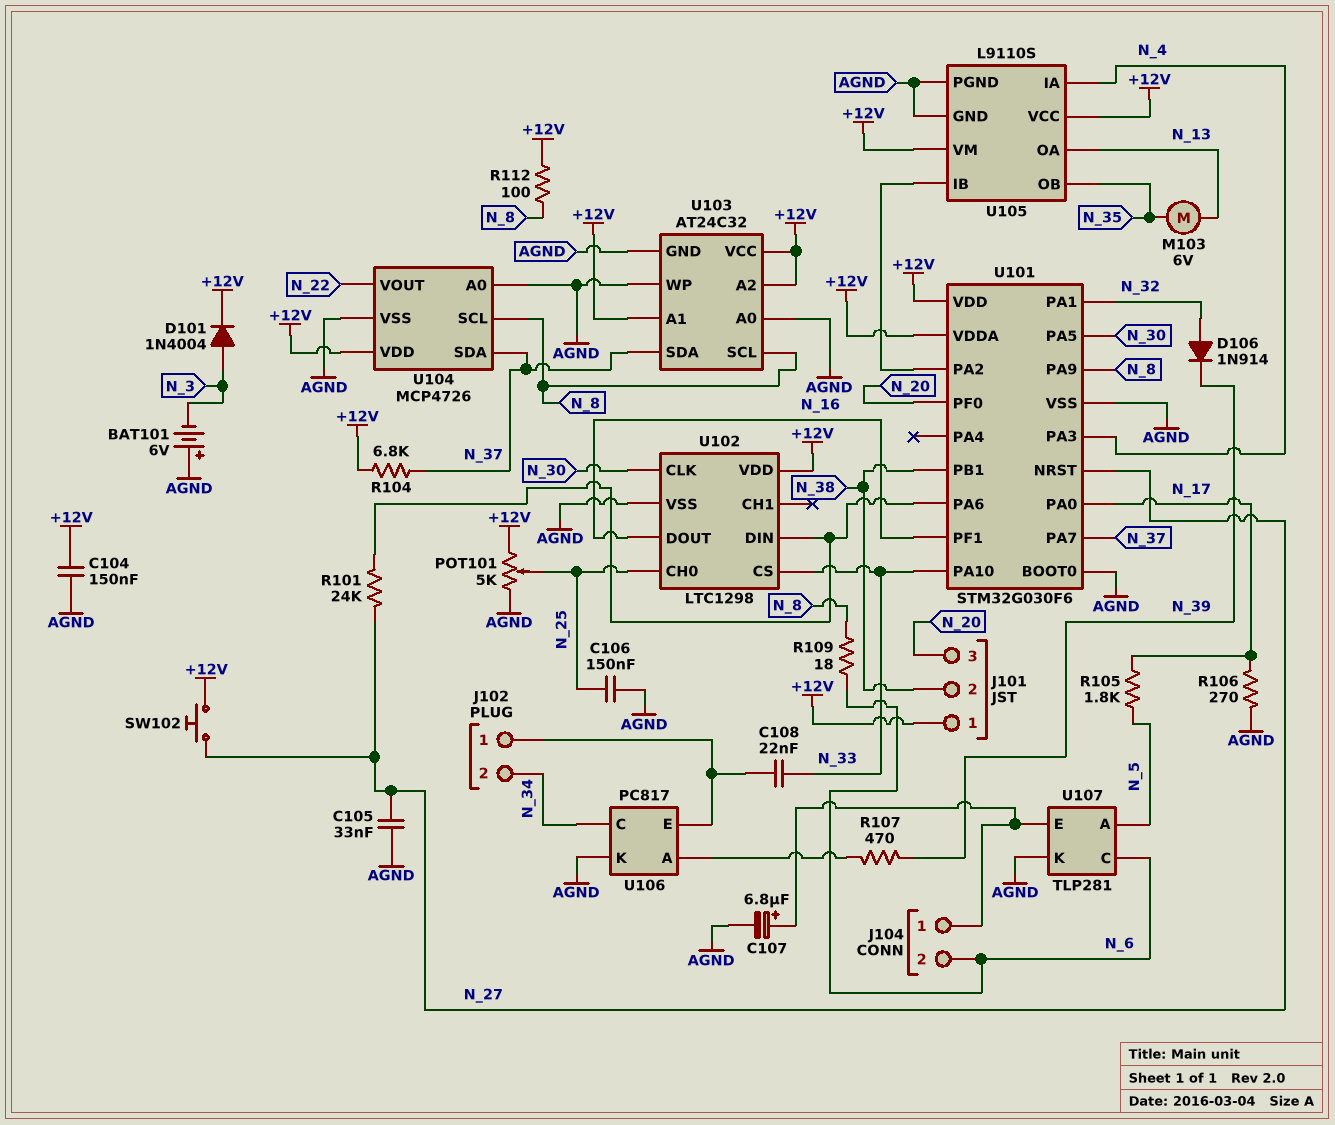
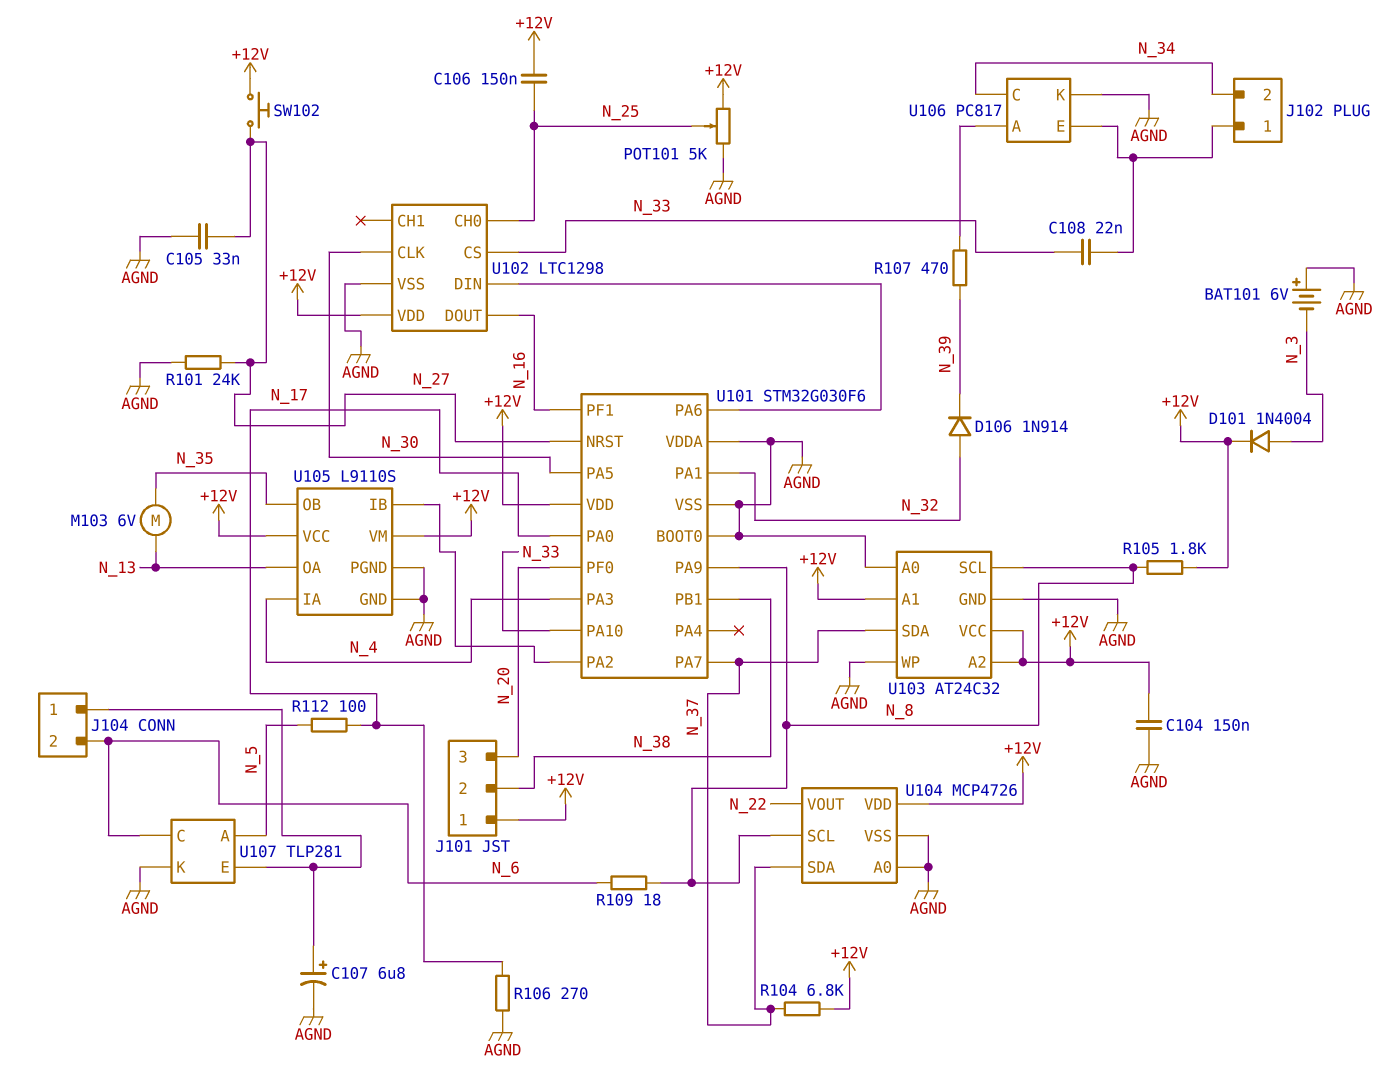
C106: 150nF (AGND, N_25) -> 150nF (+12V, N_25)
R101: 24k (N_27, U101/PA6) -> 24k (AGND, N_27)
R105: 1.8k (N_5, N_17) -> 1.8k (+12V, N_8)
R112: 100 (+12V, N_8) -> 100 (N_5, N_17)
U101 pin VDDA: +12V -> AGND

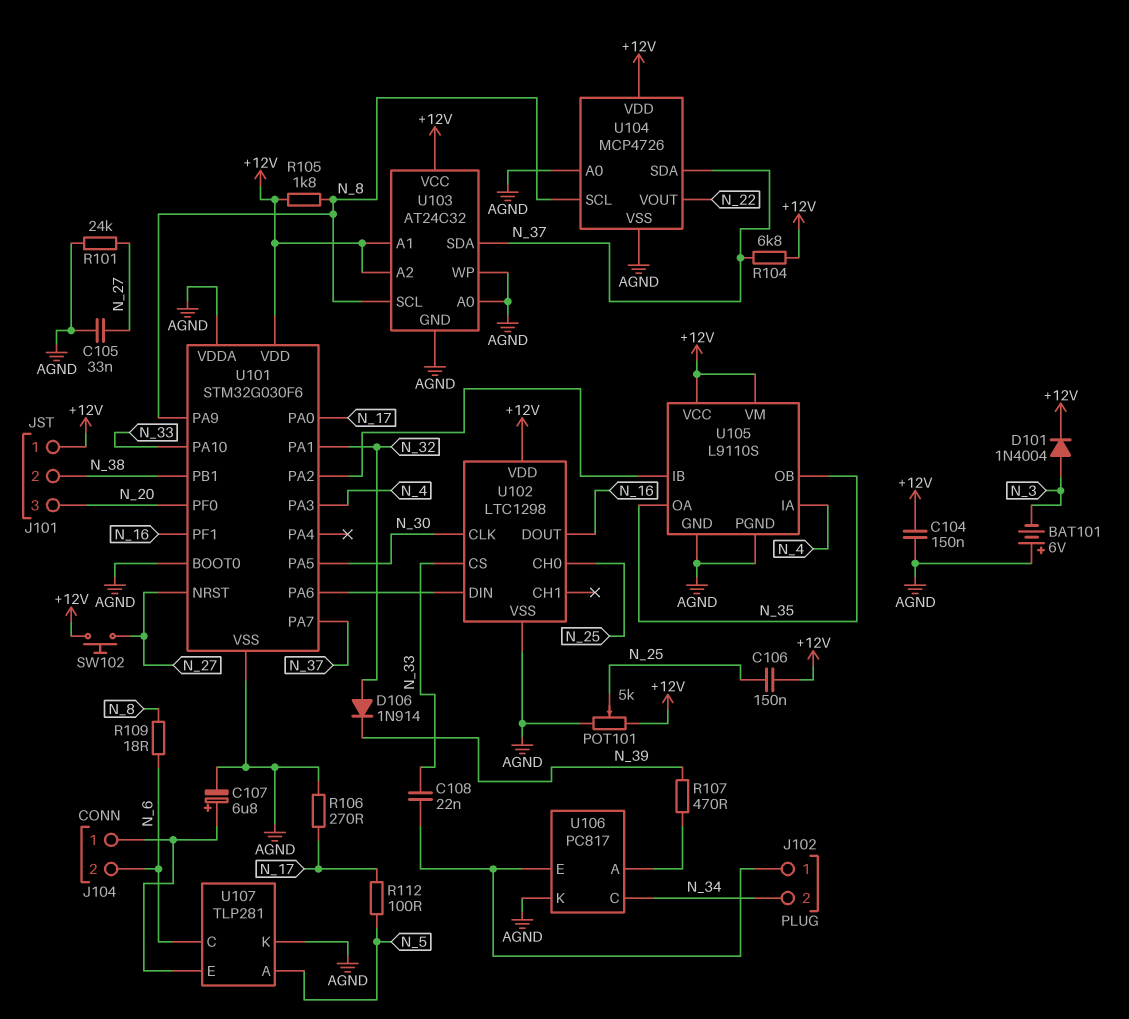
M103: motor 6V (N_13, N_35) -> none
U105 pin OA: N_13 -> N_35

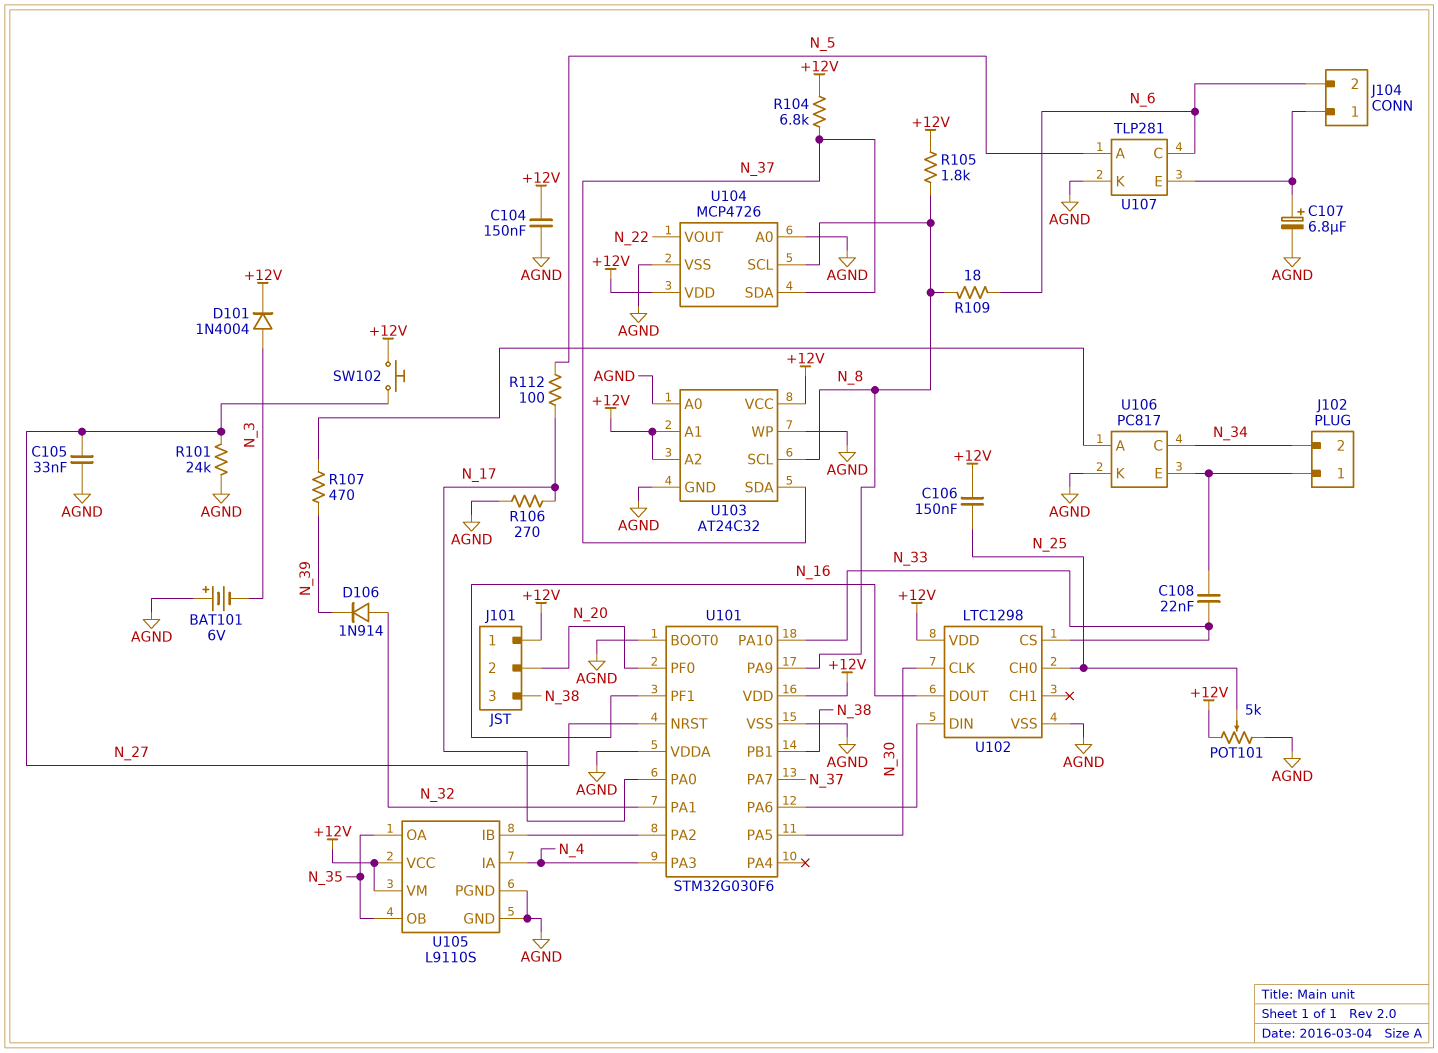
J101 pin 2: N_38 -> N_20
J101 pin 3: N_20 -> N_38

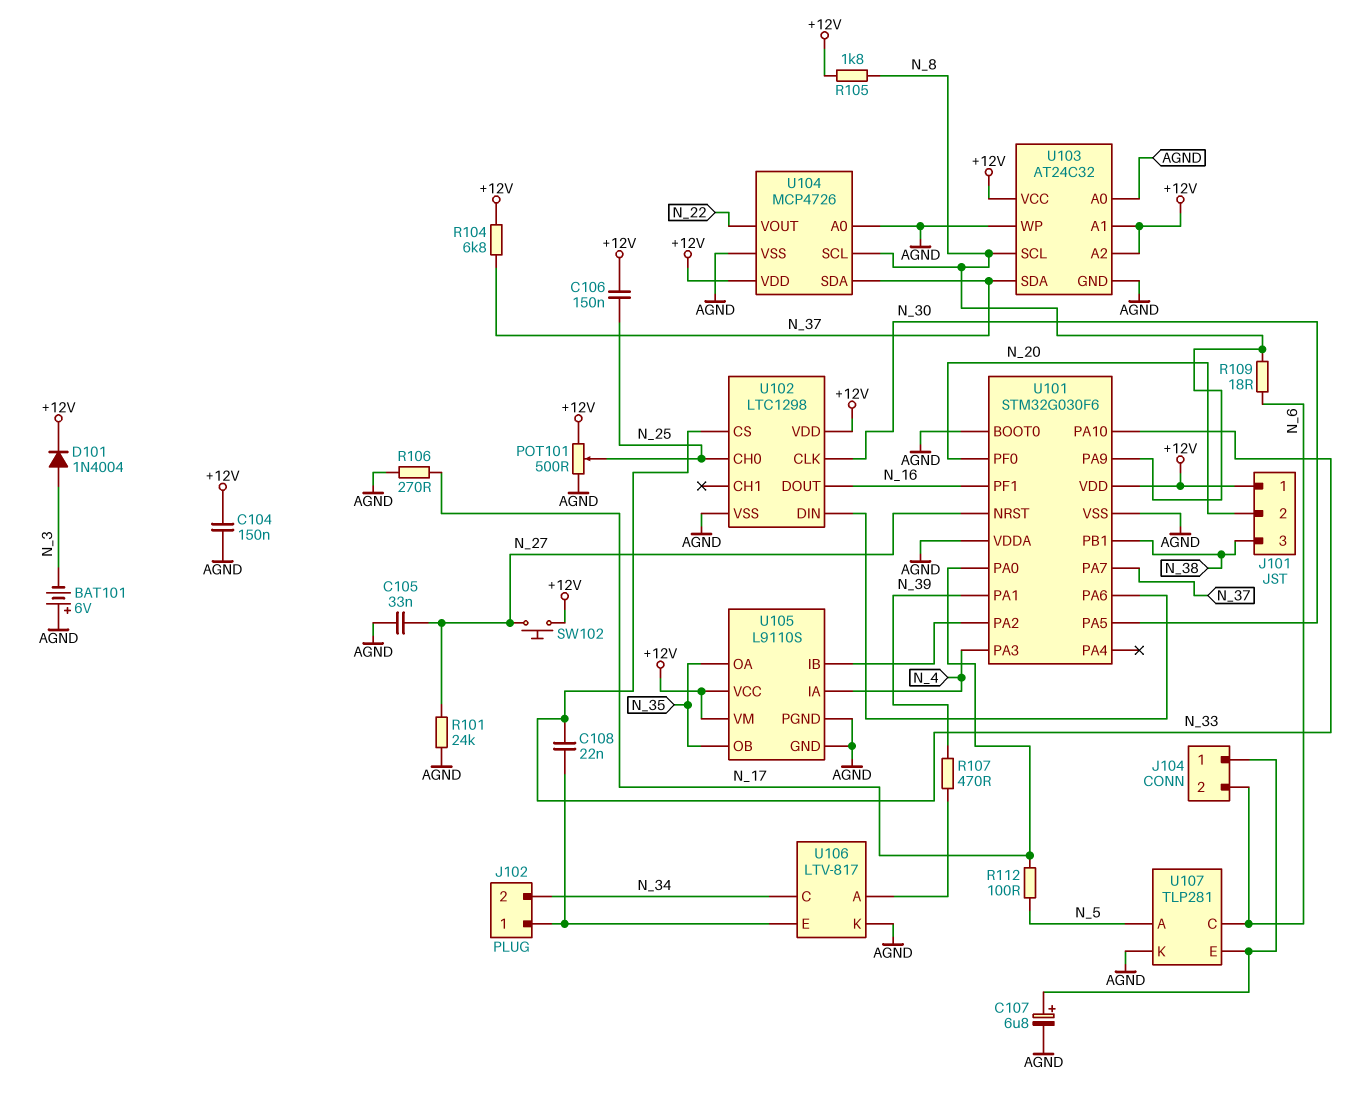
D106: diode 1N914 (A N_32, K N_39) -> none
POT101: 5k (+12V, AGND, wiper N_25) -> 500 (+12V, AGND, wiper N_25)
U101 pin PA1: N_32 -> N_39
U106: PC817 -> LTV-817

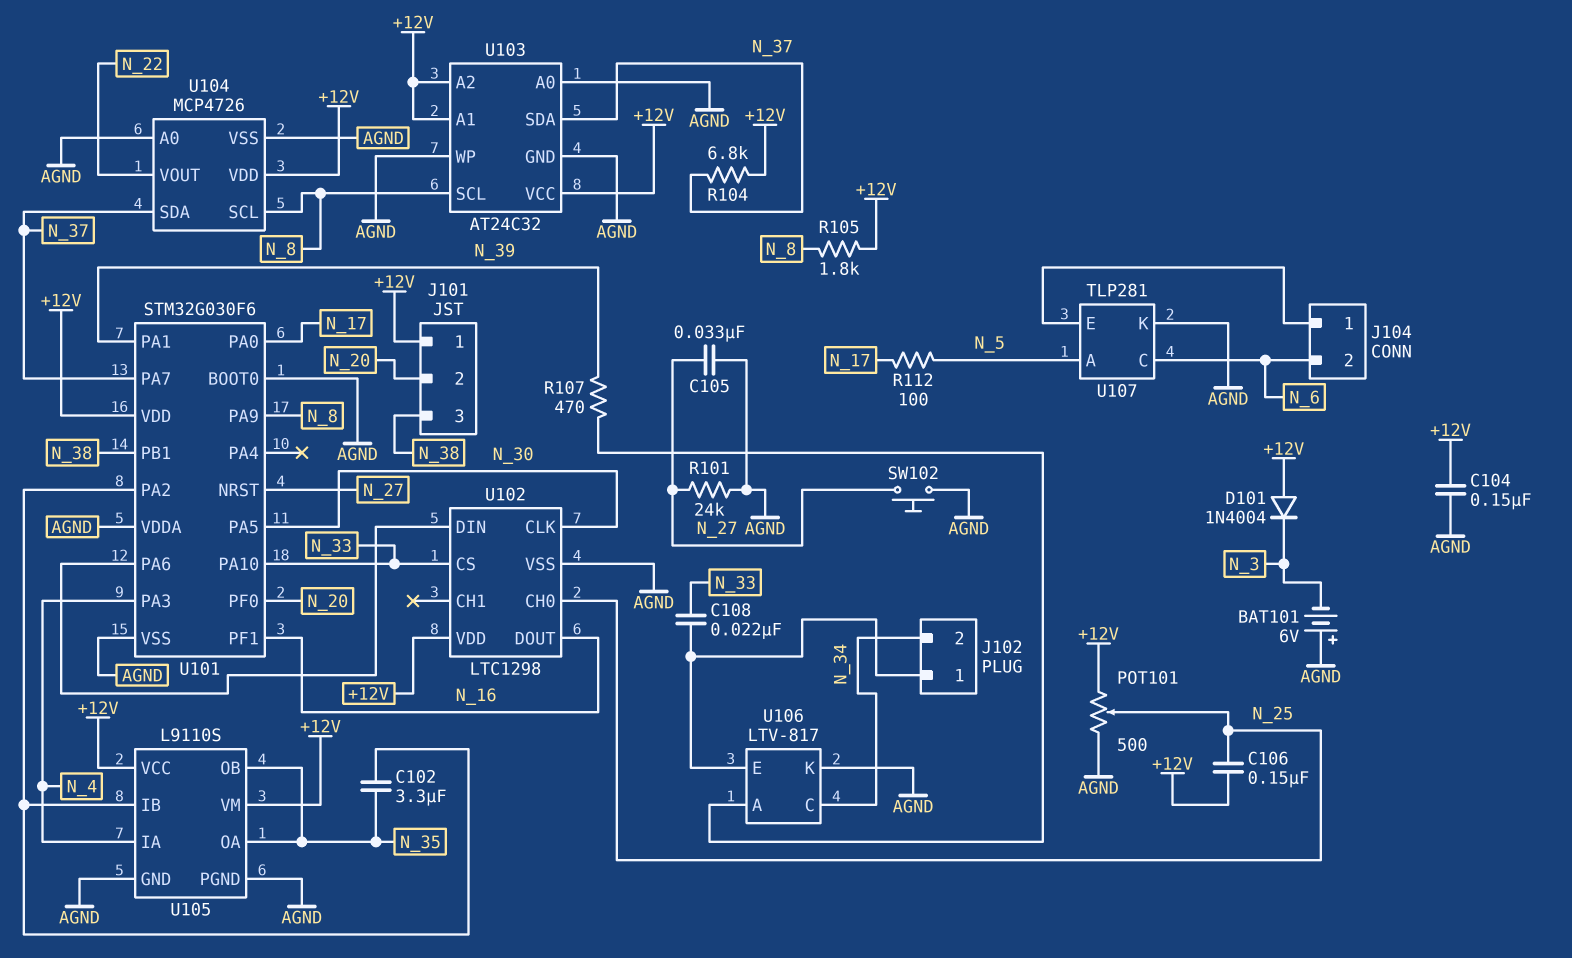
C102: none -> 3.3uF (N_35, U101/PA2)
C107: 6.8uF (plus J104/1, minus AGND) -> none
D101: diode 1N4004 (A N_3, K +12V) -> diode 1N4004 (A +12V, K N_3)
R106: 270 (AGND, N_17) -> none
R109: 18 (N_6, N_8) -> none
SW102: button (+12V, N_27) -> button (AGND, N_27)

